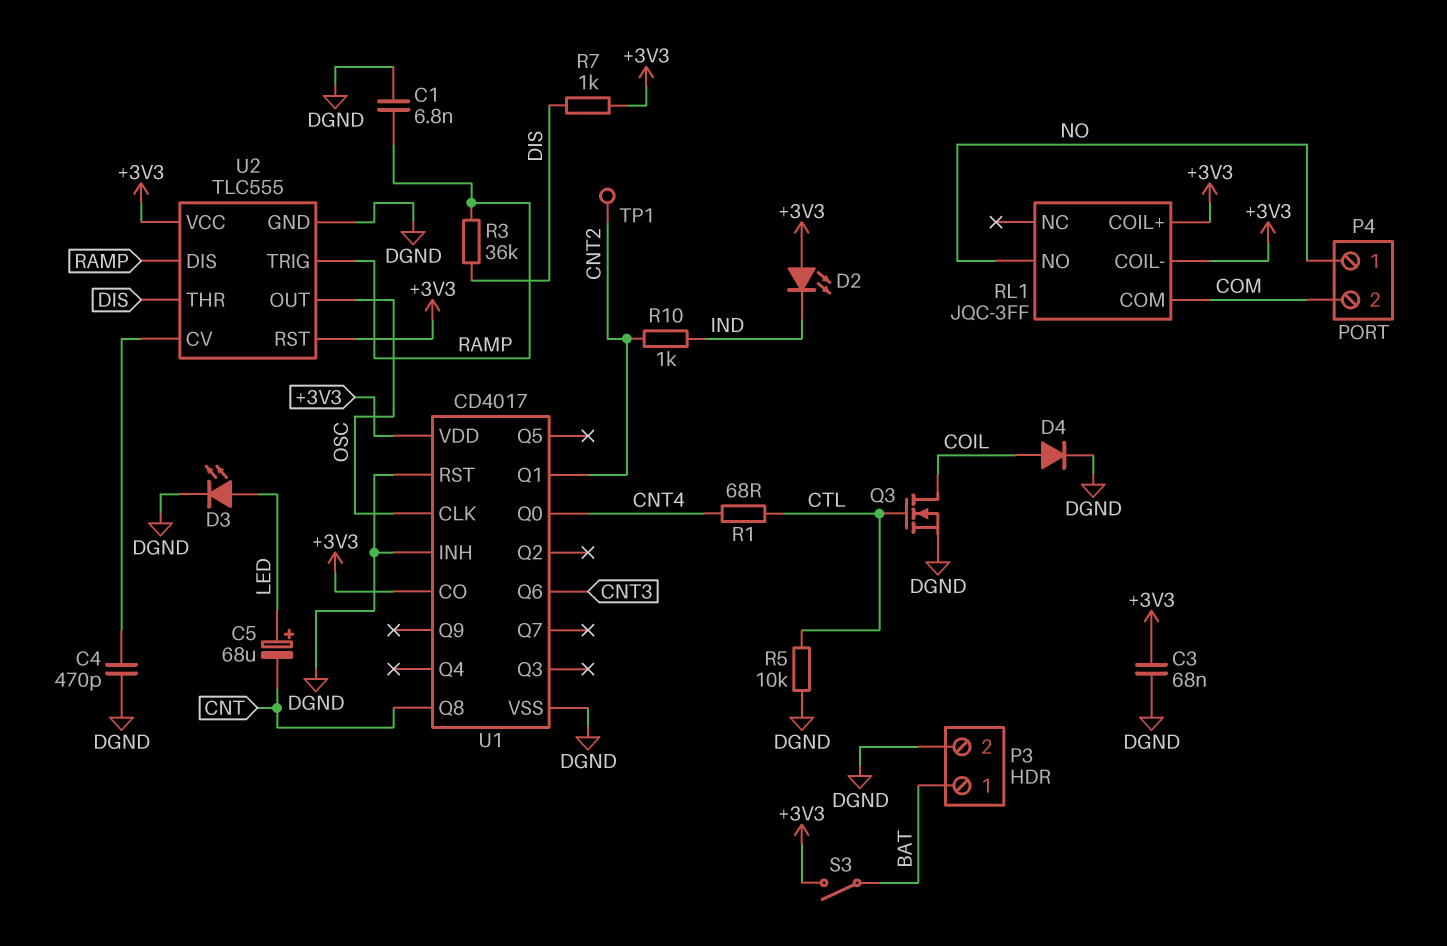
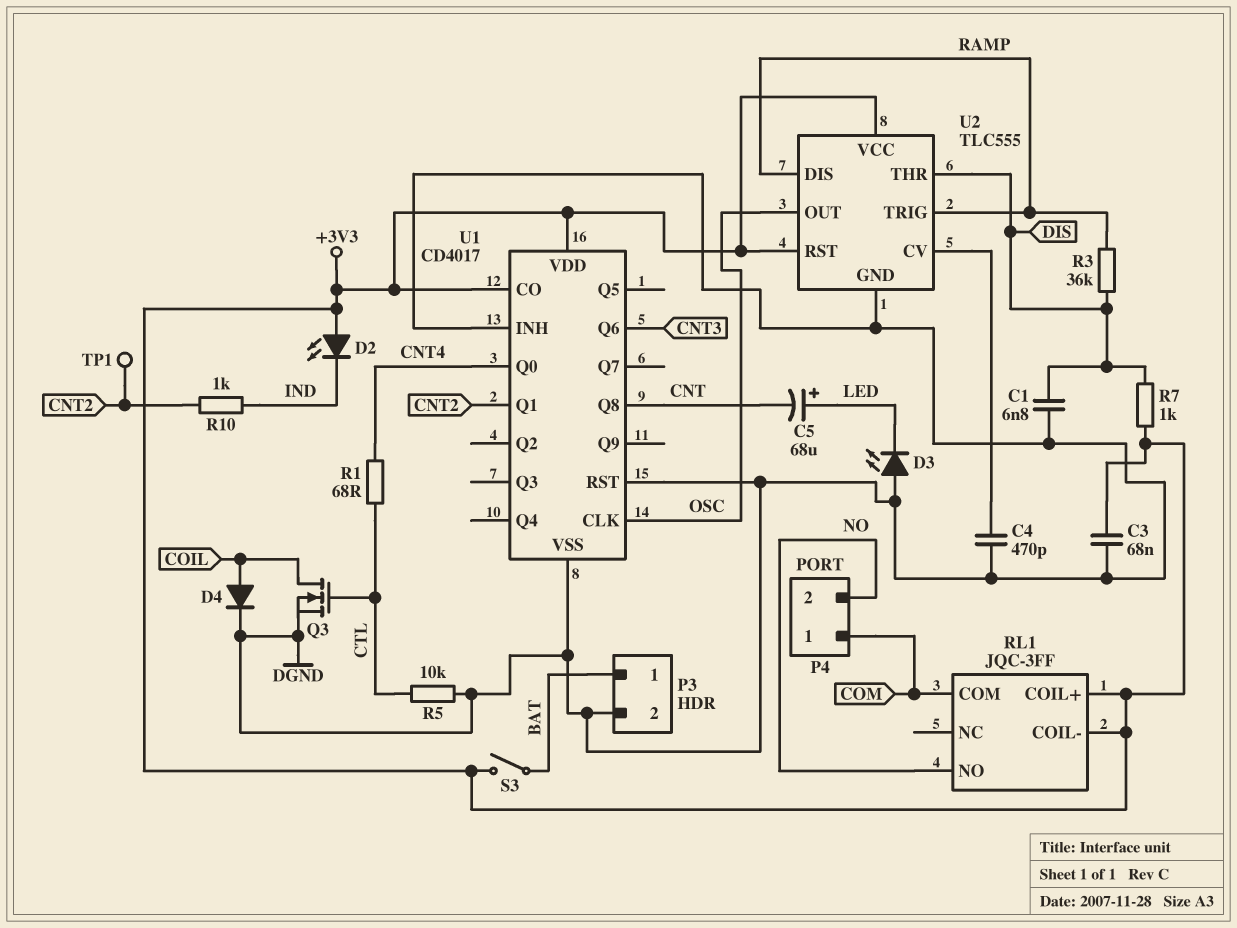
C1: 6.8nF (DGND, RAMP) -> 6.8nF (DGND, DIS)
D3: LED (A LED, K DGND) -> LED (A DGND, K LED)
P4 pin 1: NO -> COM
P4 pin 2: COM -> NO

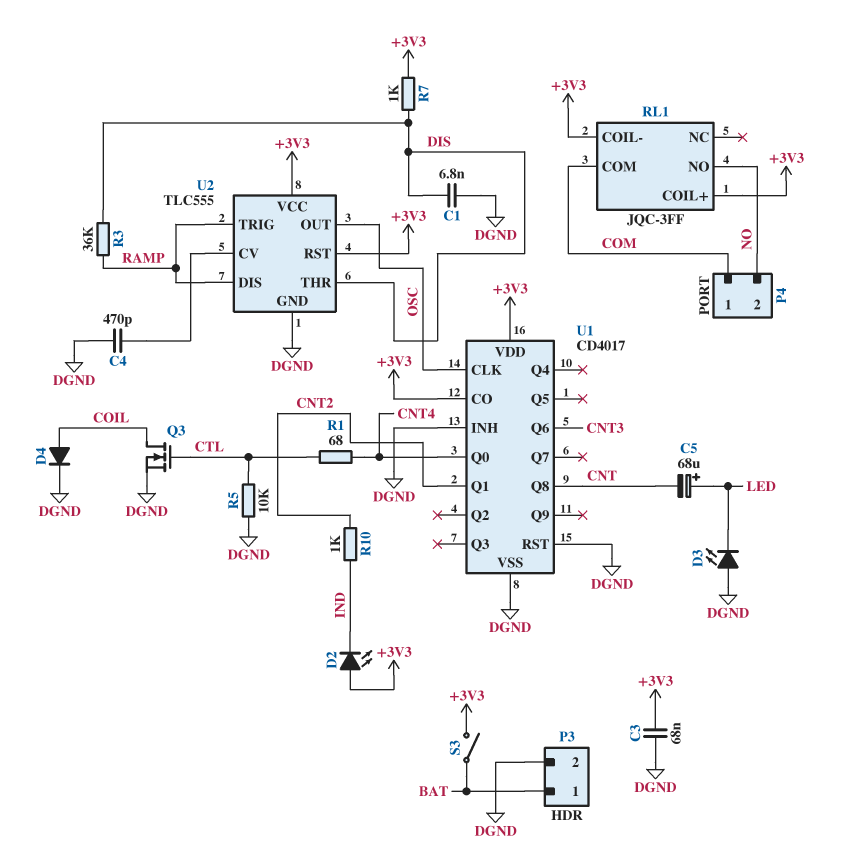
TP1: test point (CNT2) -> none

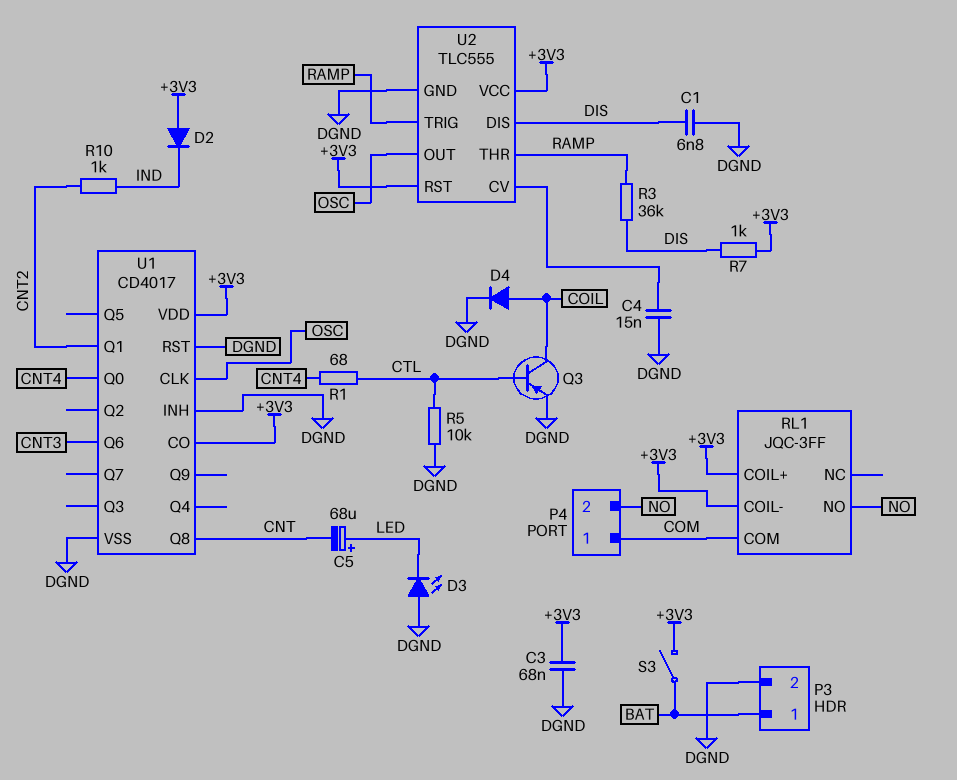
C4: 470pF (DGND, U2/CV) -> 15nF (DGND, U2/CV)
D2: LED (A +3V3, K IND) -> diode (A +3V3, K IND)
Q3: NMOS (G CTL, D COIL, S DGND) -> PNP (B CTL, C COIL, E DGND)
U2 pin DIS: RAMP -> DIS
U2 pin THR: DIS -> RAMP

